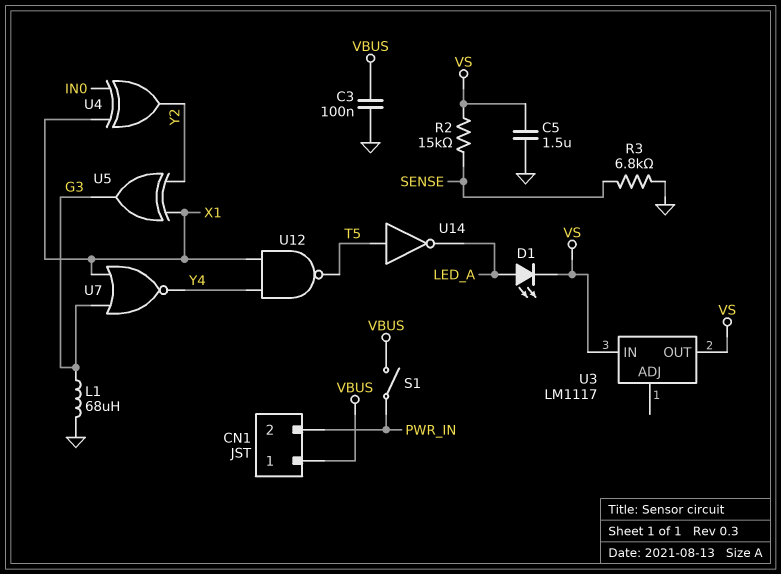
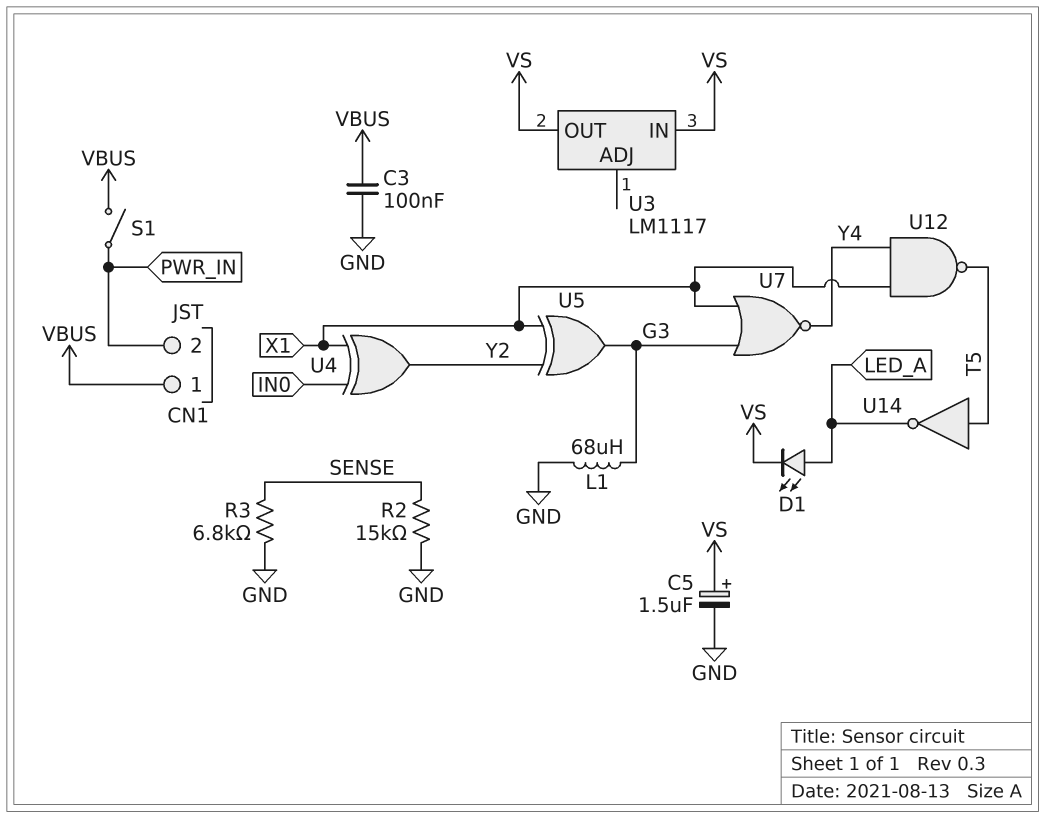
C5: 1.5uF (GND, VS) -> 1.5uF (plus VS, minus GND)
R2: 15k (SENSE, VS) -> 15k (GND, SENSE)

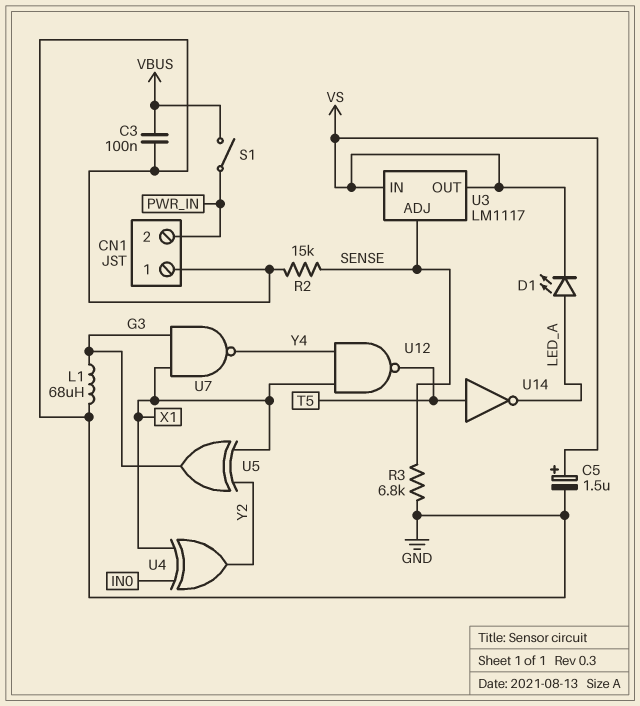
CN1 pin 1: VBUS -> GND
U3 pin ADJ: none -> SENSE
U7: NOR (in G3, in X1, out Y4) -> NAND (in G3, in X1, out Y4)

